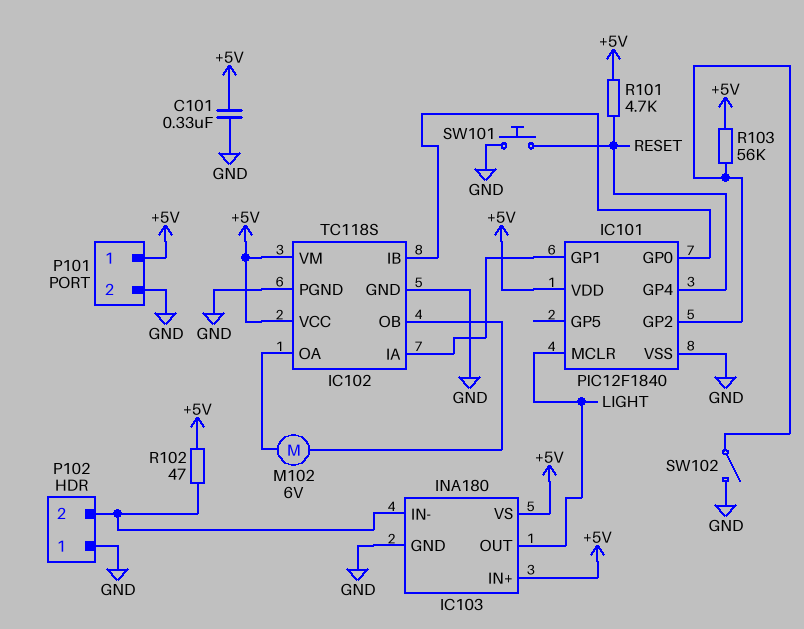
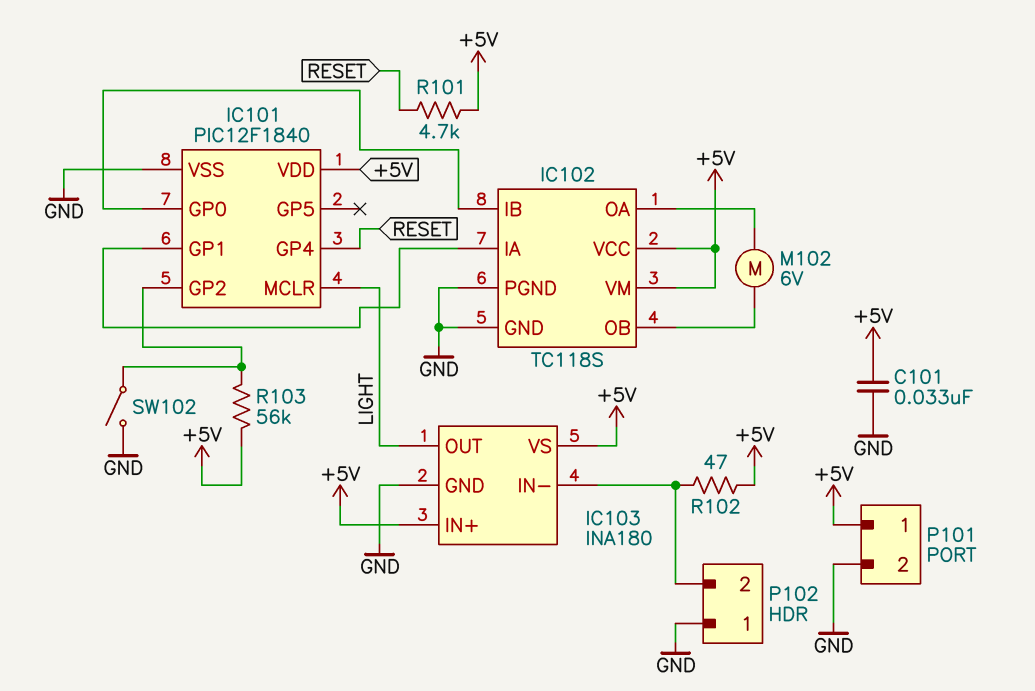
C101: 330nF (+5V, GND) -> 33nF (+5V, GND)
SW101: button (GND, RESET) -> none

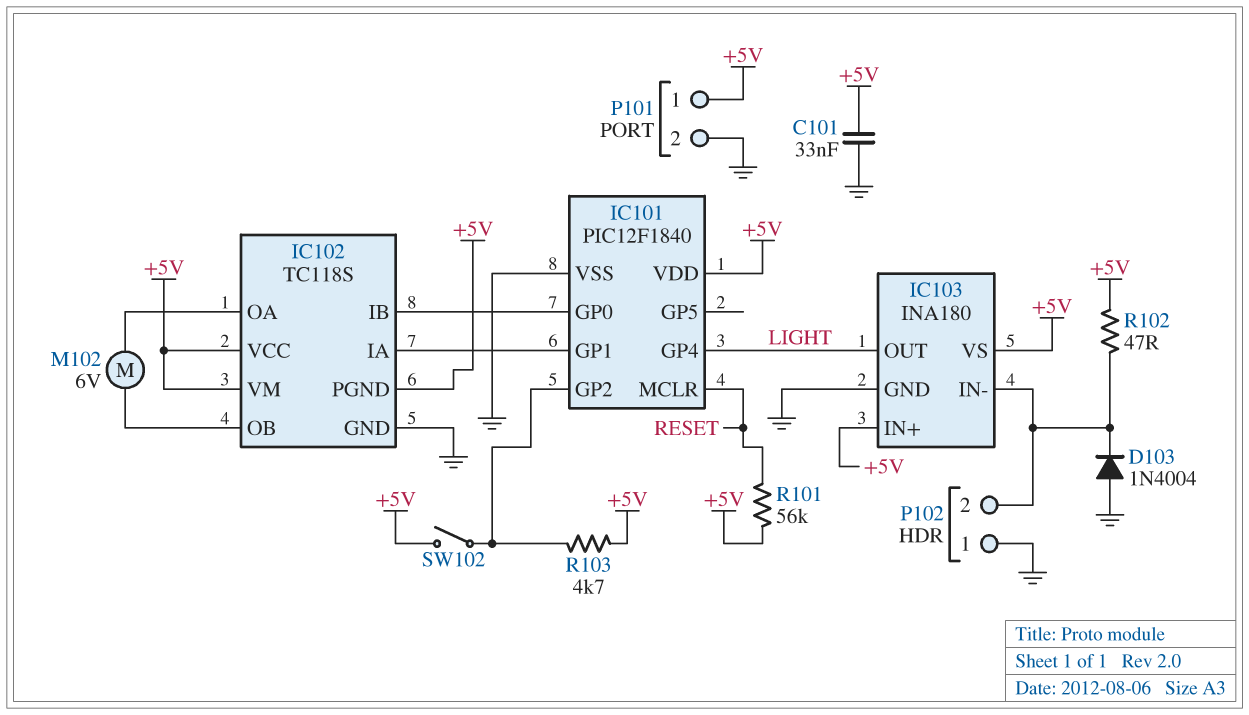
D103: none -> diode 1N4004 (A GND, K IC103/IN-)
IC101 pin GP4: RESET -> LIGHT
IC101 pin MCLR: LIGHT -> RESET
IC102 pin PGND: GND -> +5V
R101: 4.7k (+5V, RESET) -> 56k (+5V, RESET)
R103: 56k (+5V, IC101/GP2) -> 4.7k (+5V, IC101/GP2)
SW102: switch (GND, IC101/GP2) -> switch (+5V, IC101/GP2)

